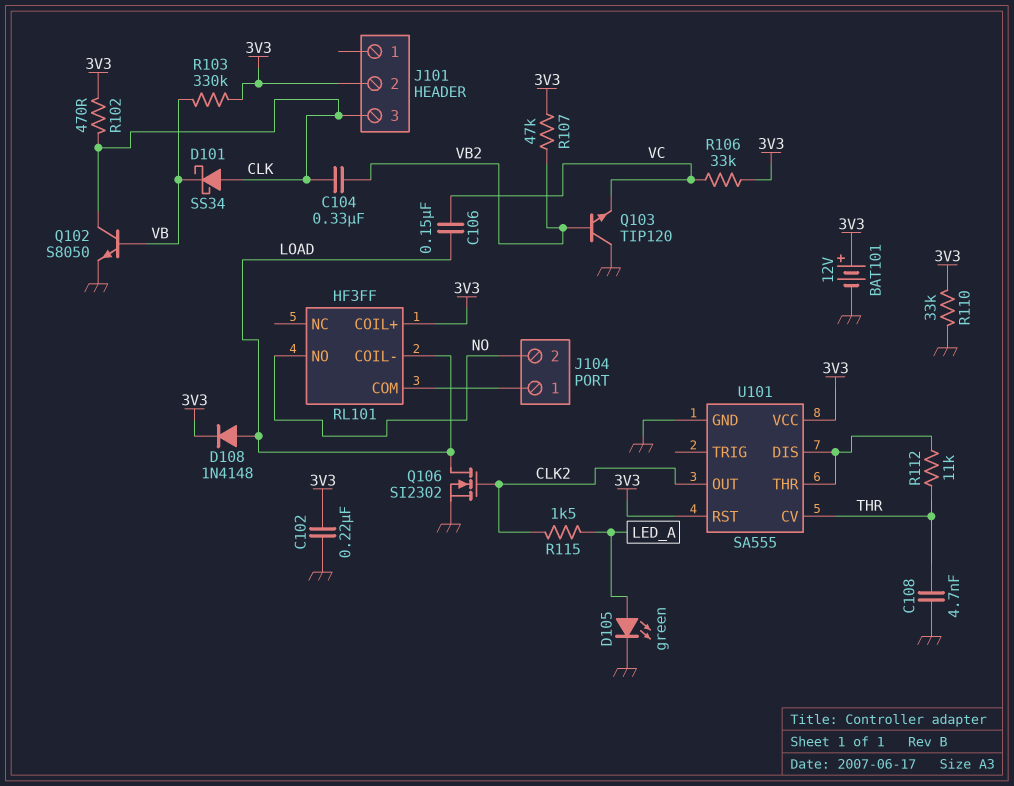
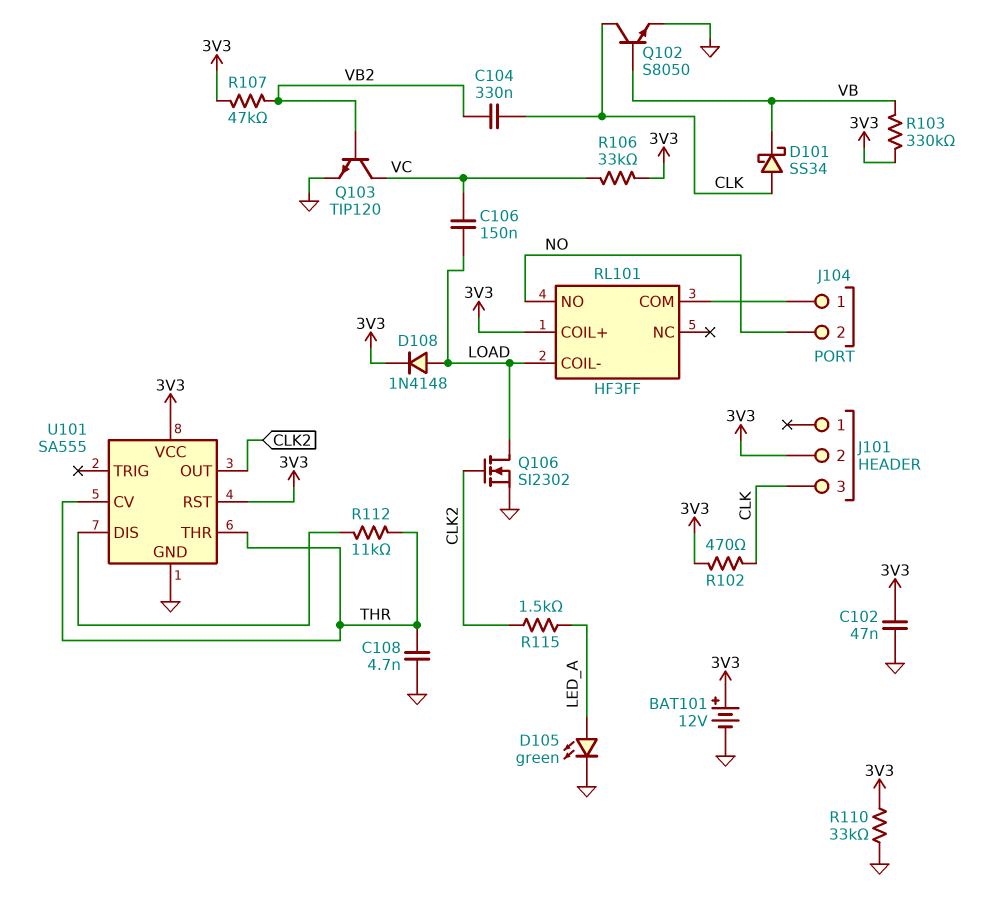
C102: 220nF (3V3, GND) -> 47nF (3V3, GND)
Q103: NPN TIP120 (B VB2, C GND, E VC) -> NPN TIP120 (B VB2, C VC, E GND)
U101 pin THR: U101/DIS -> THR

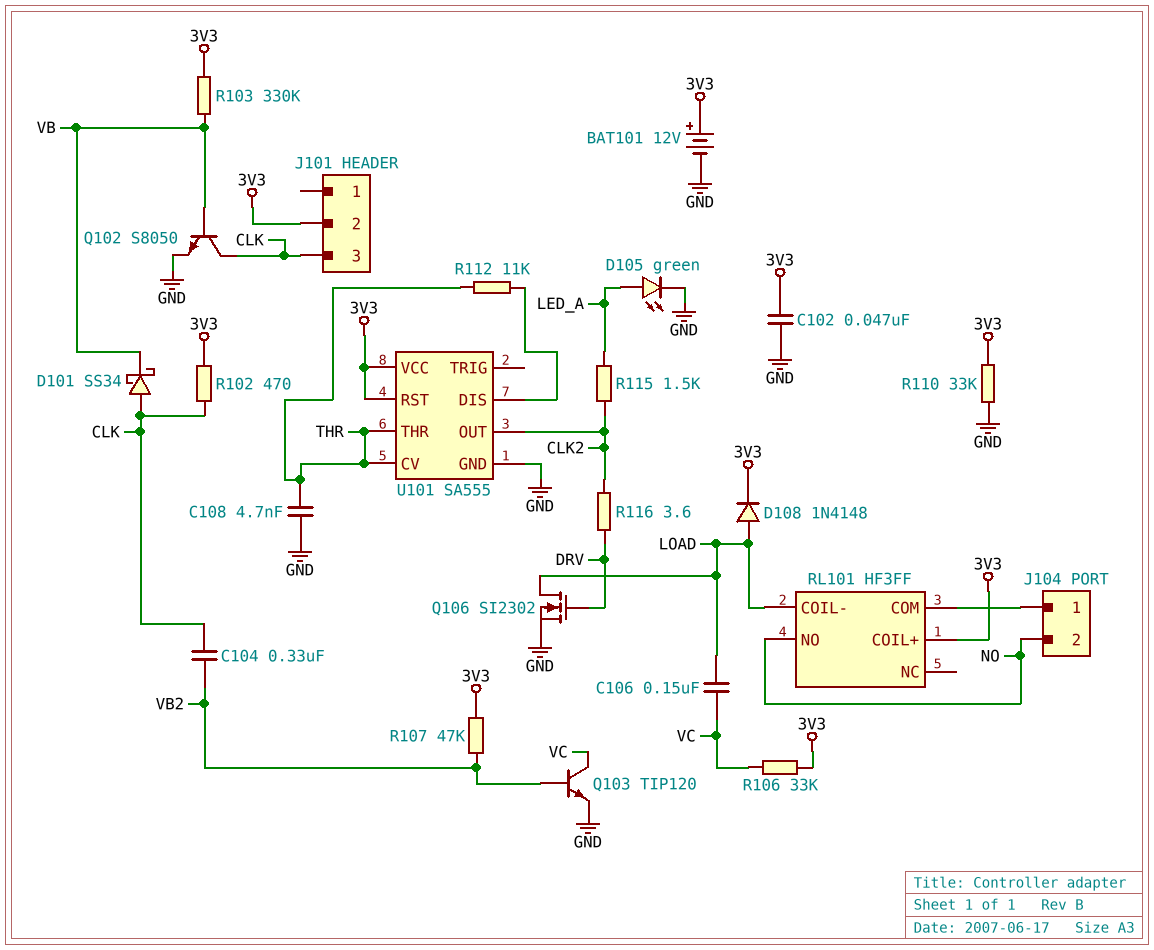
Q106: NMOS SI2302 (G CLK2, D LOAD, S GND) -> NMOS SI2302 (G DRV, D LOAD, S GND)
R116: none -> 3.6 (CLK2, DRV)

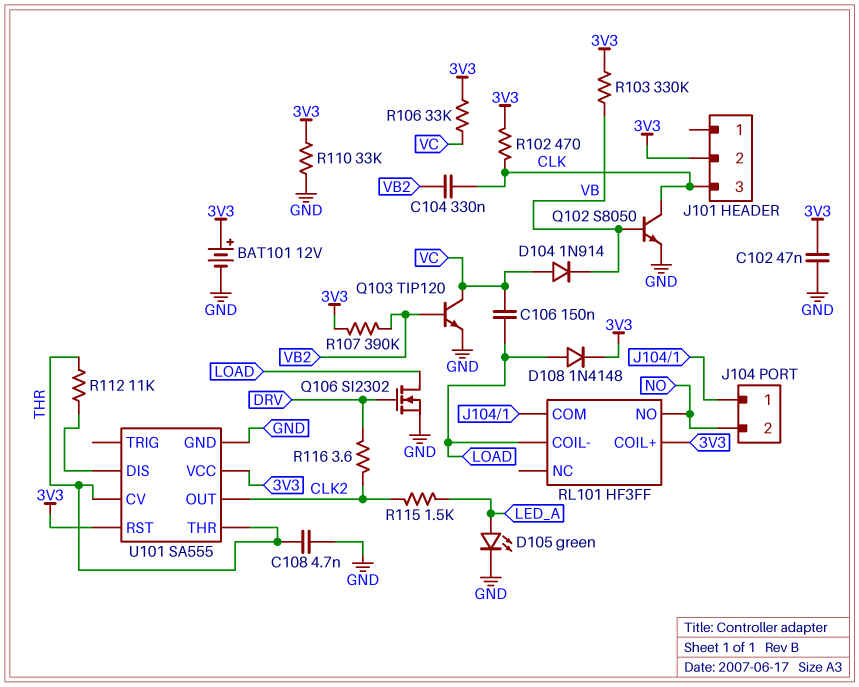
D101: schottky SS34 (A CLK, K VB) -> none
D104: none -> diode 1N914 (A VC, K VB)
R107: 47k (3V3, VB2) -> 390k (3V3, VB2)

